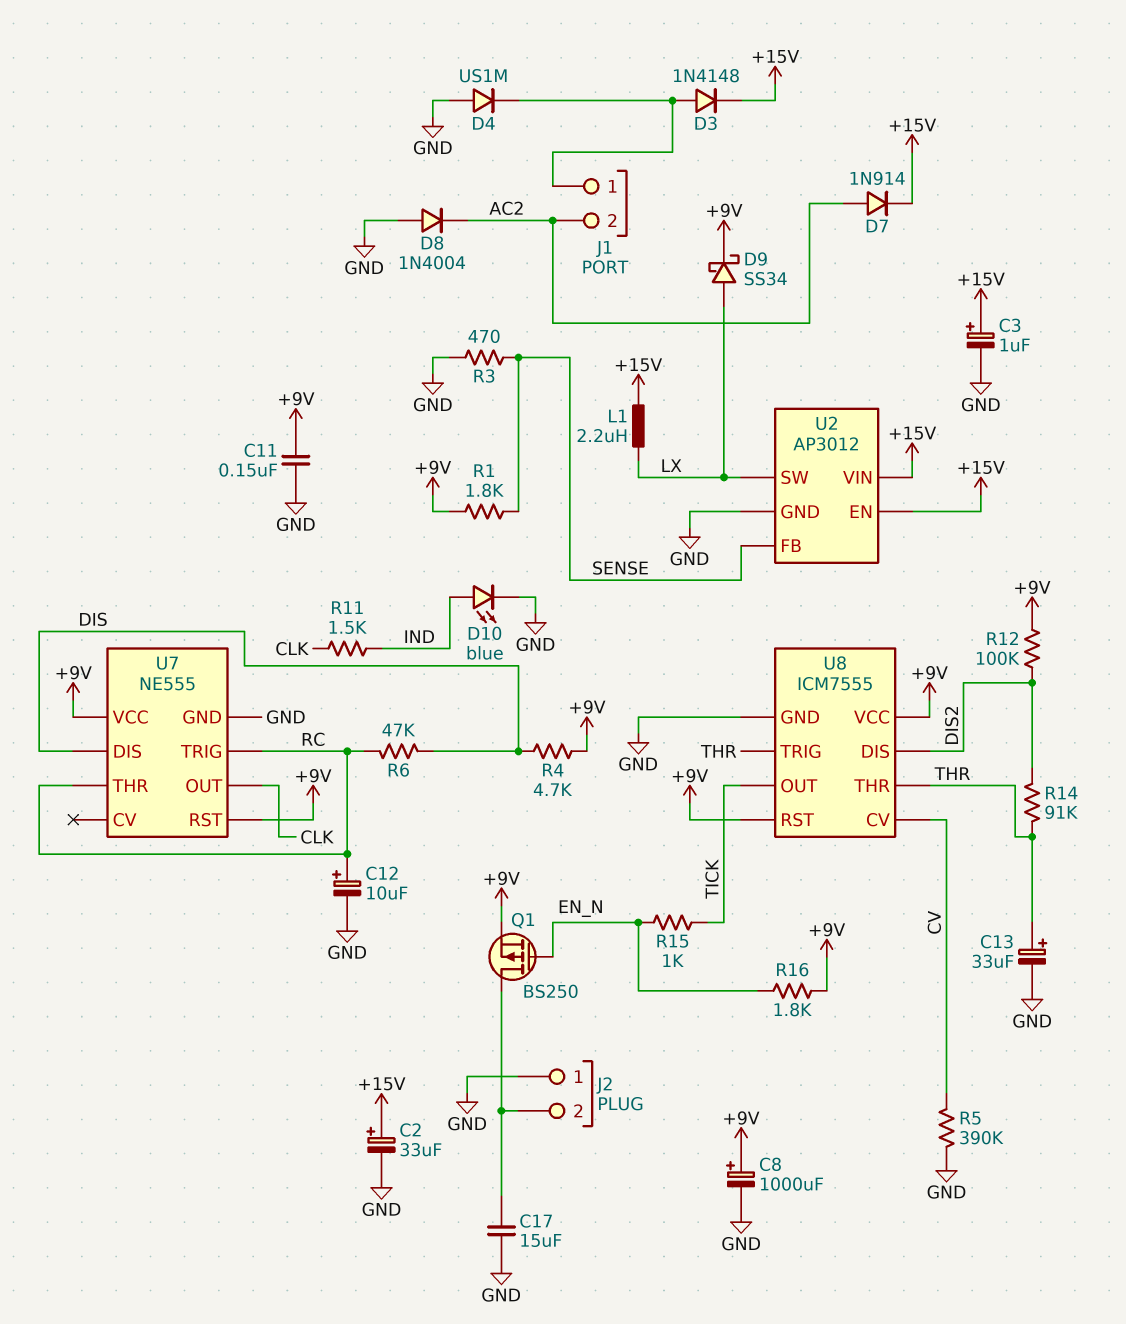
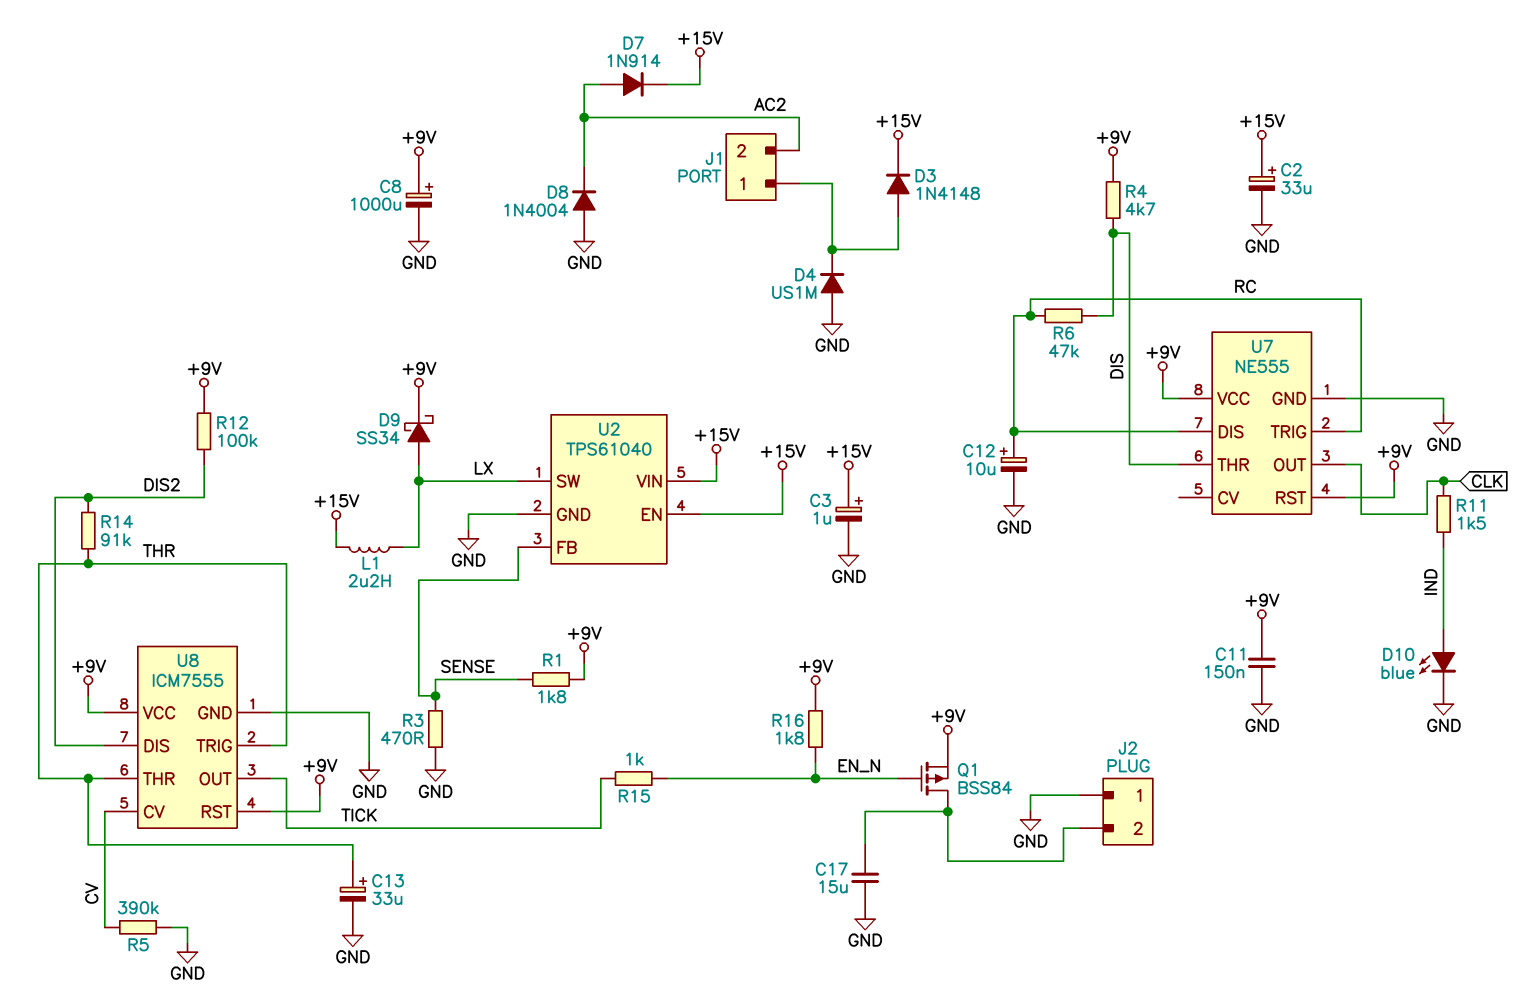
Q1: PMOS BS250 (G EN_N, D J2/2, S +9V) -> PMOS BSS84 (G EN_N, D J2/2, S +9V)
U2: AP3012 -> TPS61040
U7 pin DIS: DIS -> RC
U7 pin THR: RC -> DIS

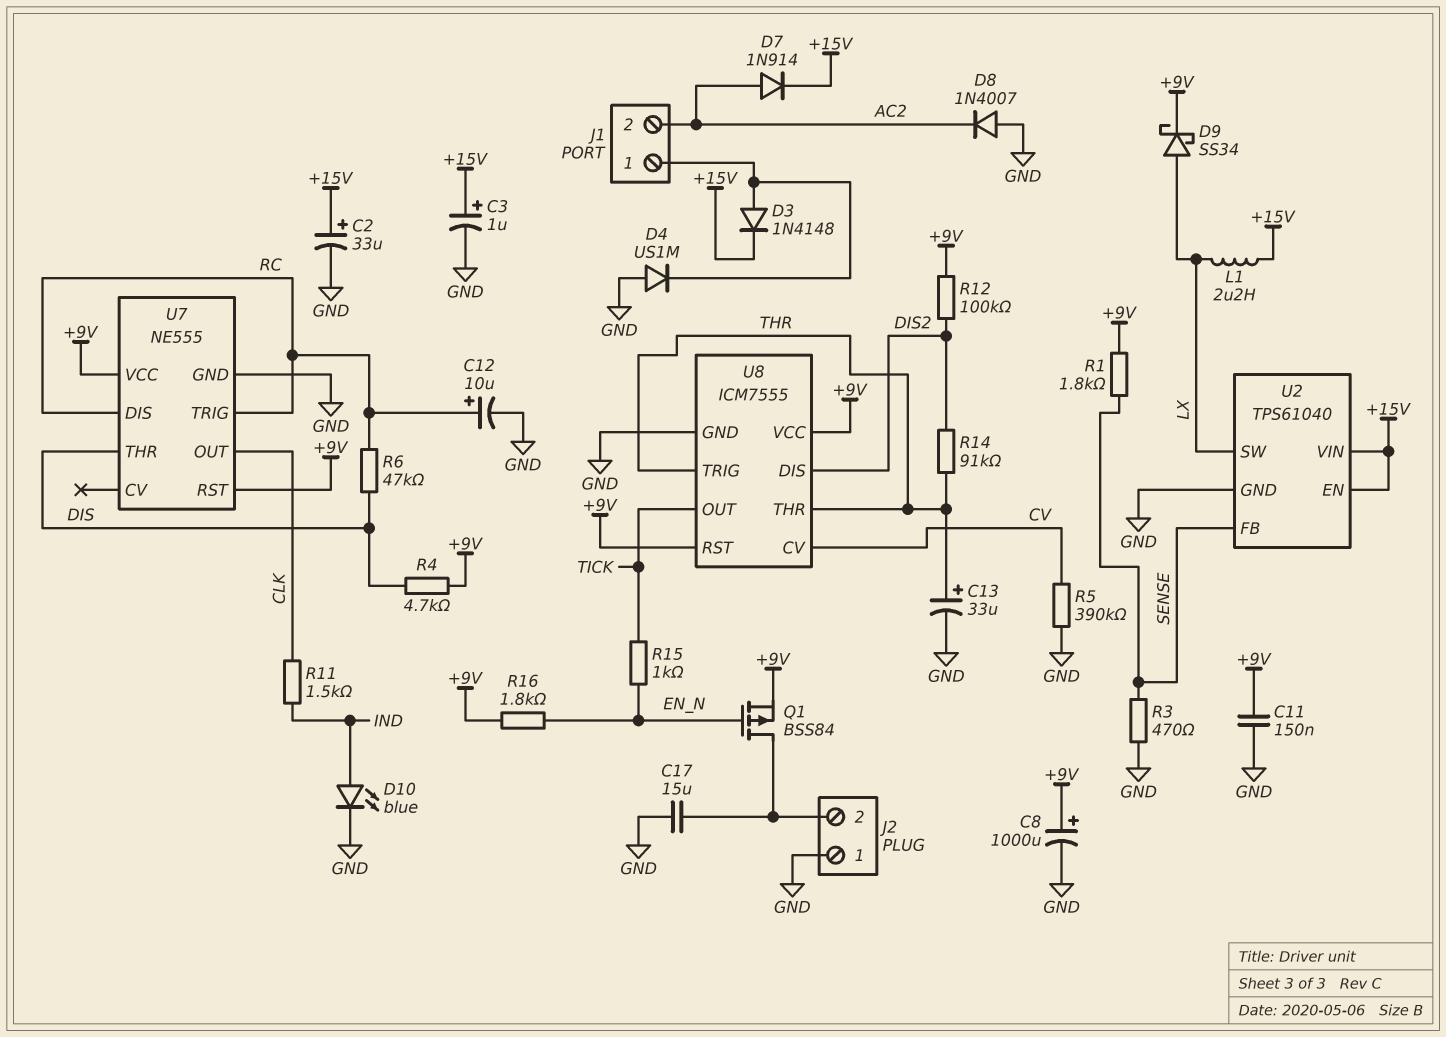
D8: diode 1N4004 (A GND, K AC2) -> diode 1N4007 (A GND, K AC2)

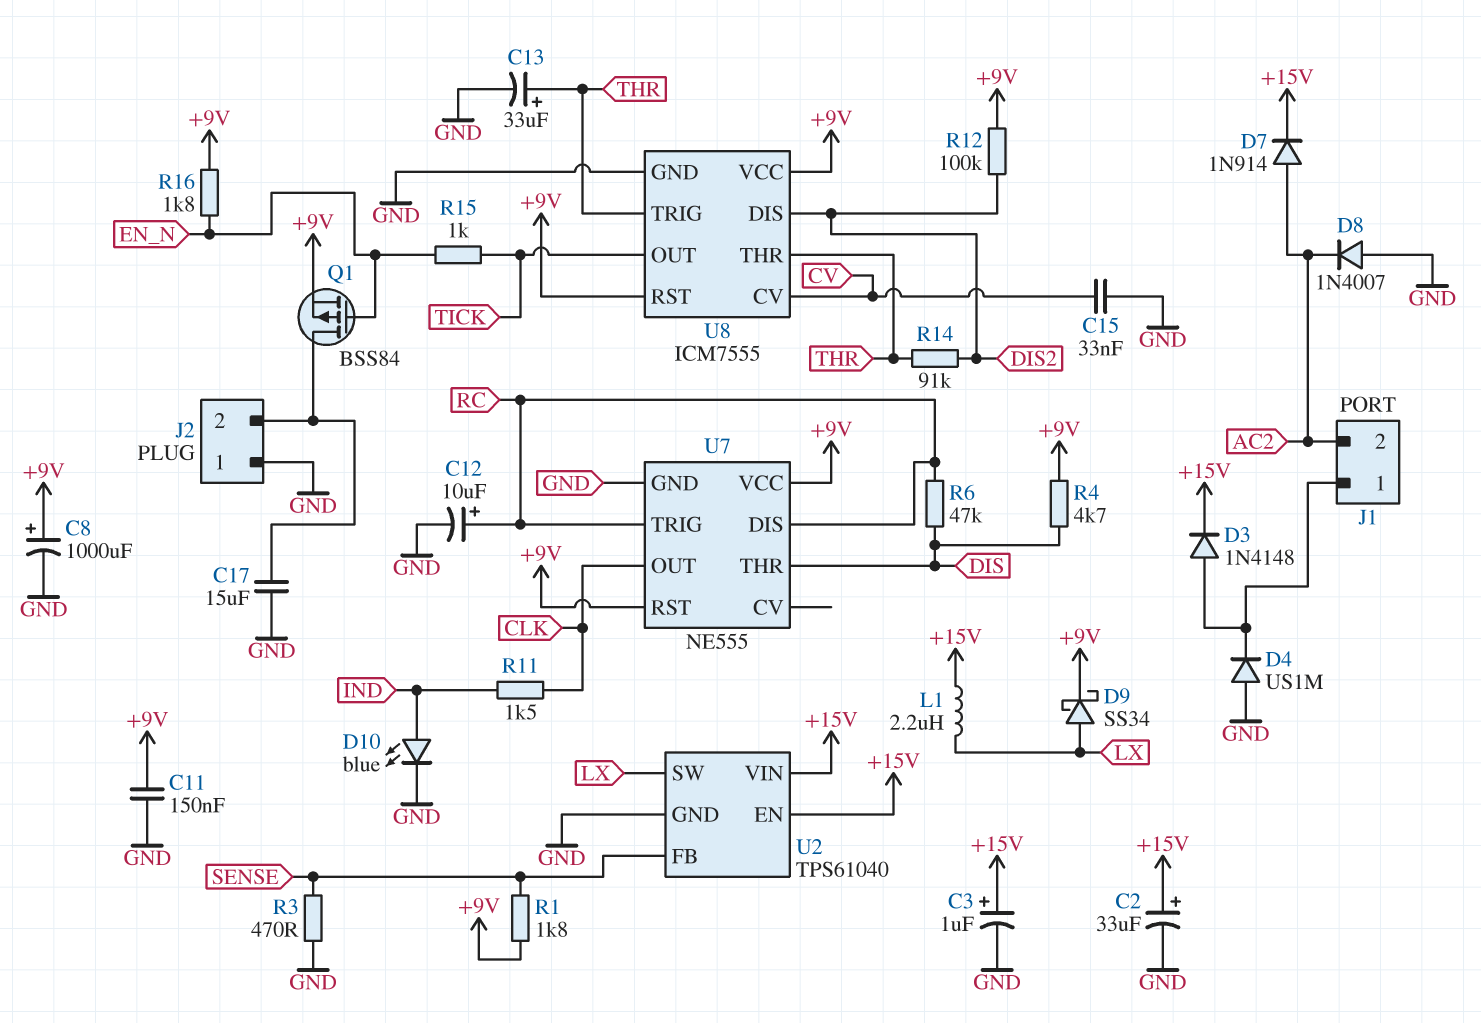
C15: none -> 33nF (CV, GND)
R5: 390k (CV, GND) -> none

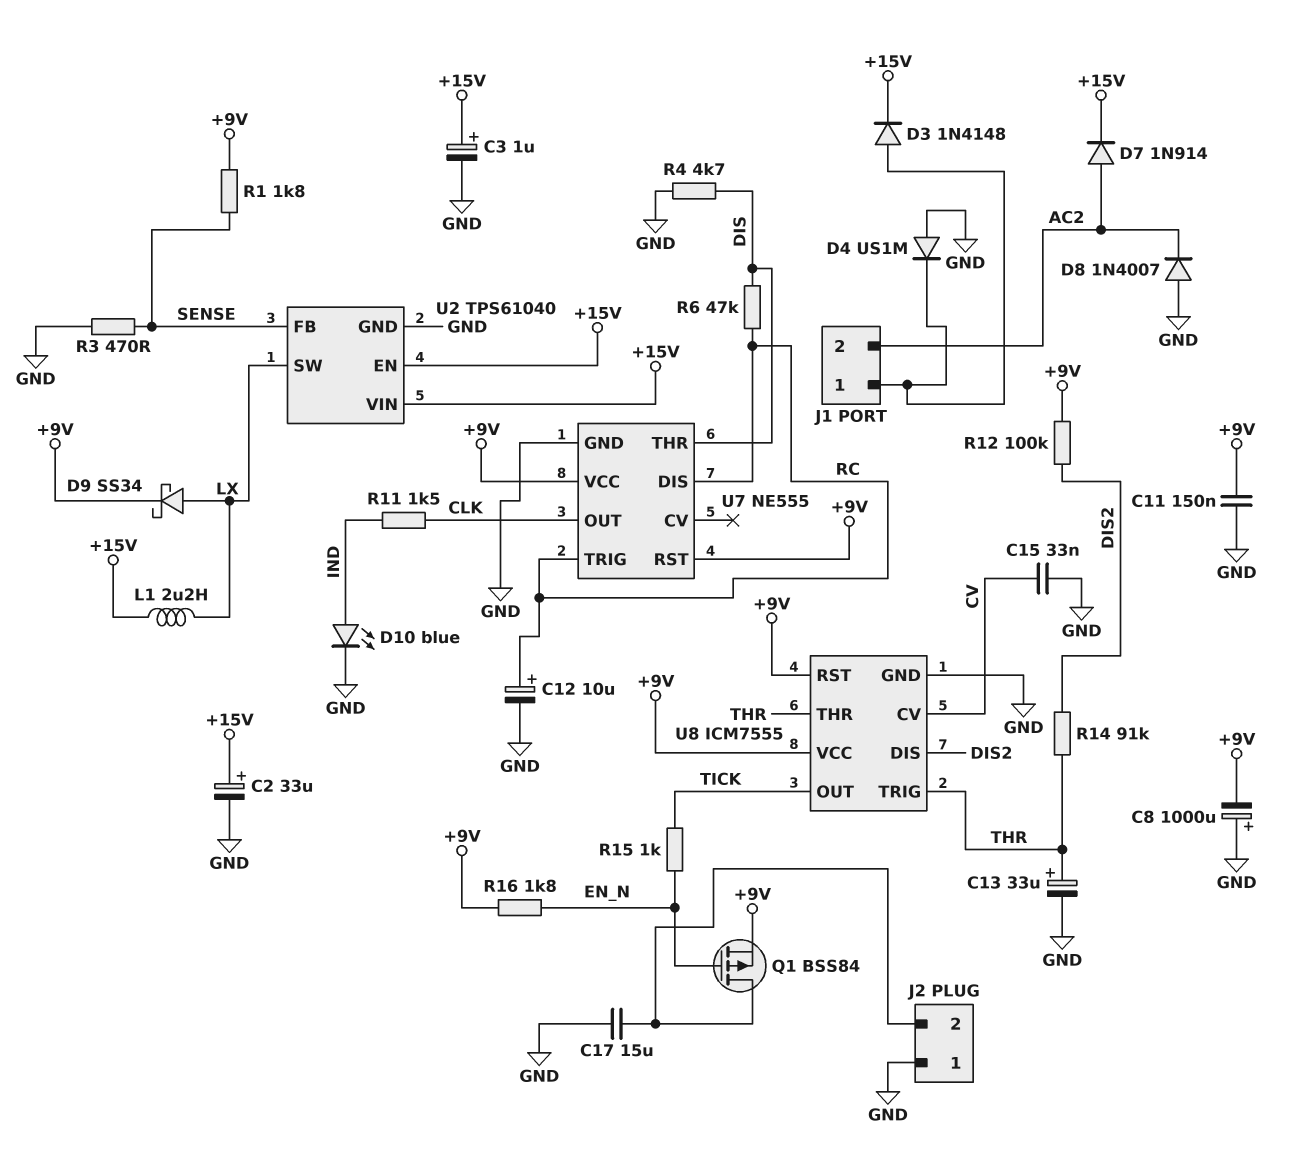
C8: 1000uF (plus +9V, minus GND) -> 1000uF (plus GND, minus +9V)
R4: 4.7k (+9V, DIS) -> 4.7k (DIS, GND)

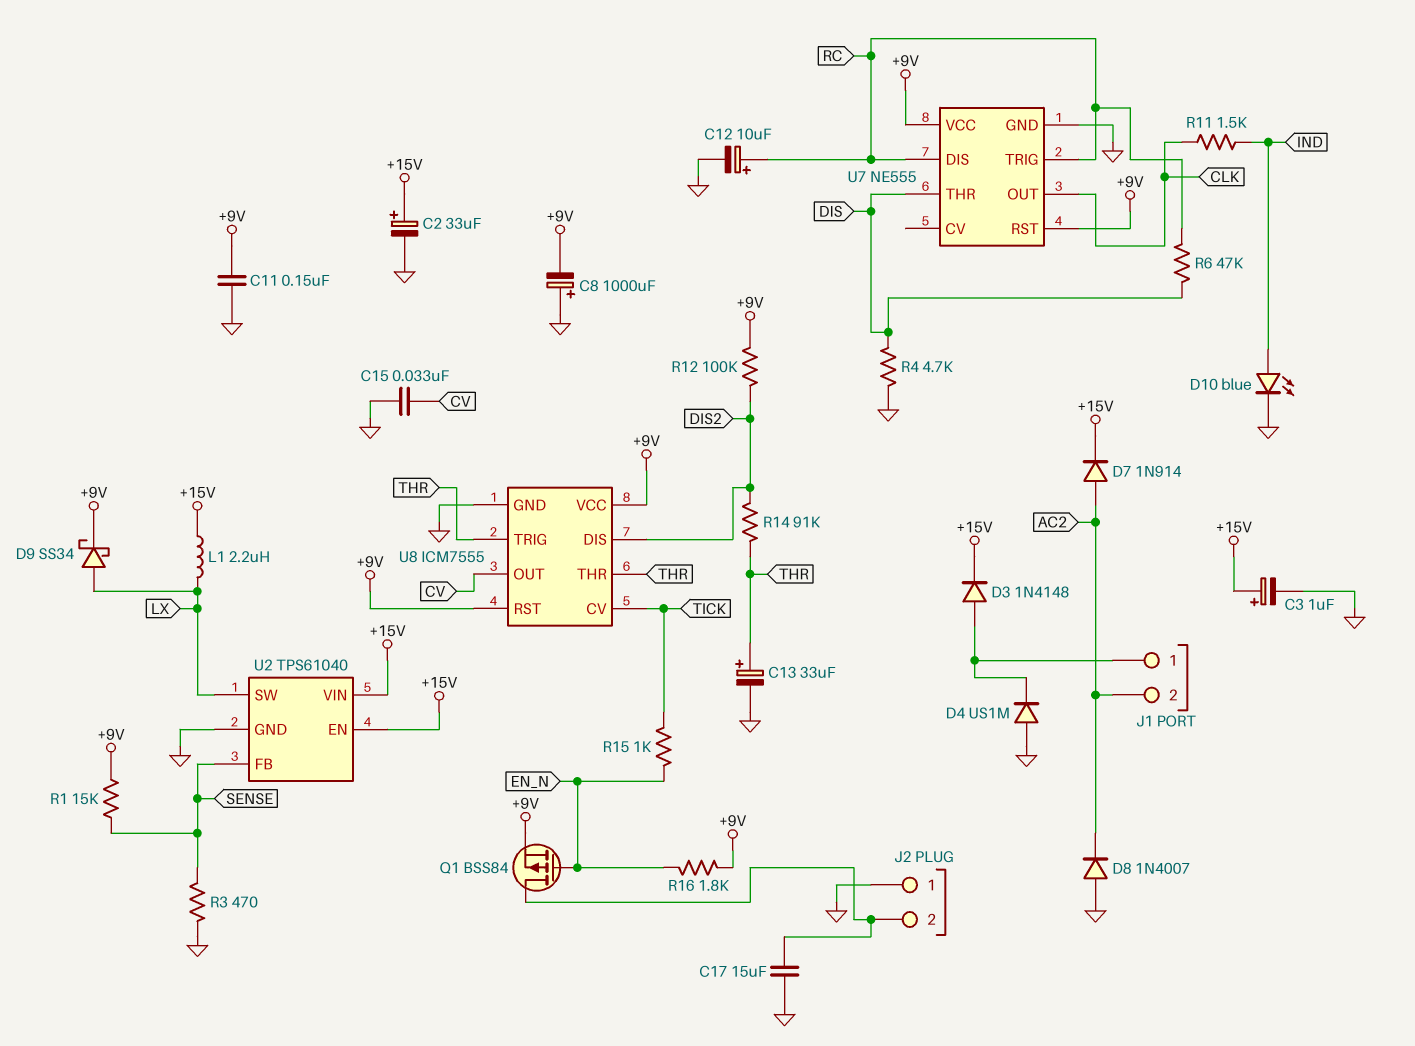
R1: 1.8k (+9V, SENSE) -> 15k (+9V, SENSE)
U8 pin CV: CV -> TICK
U8 pin OUT: TICK -> CV

